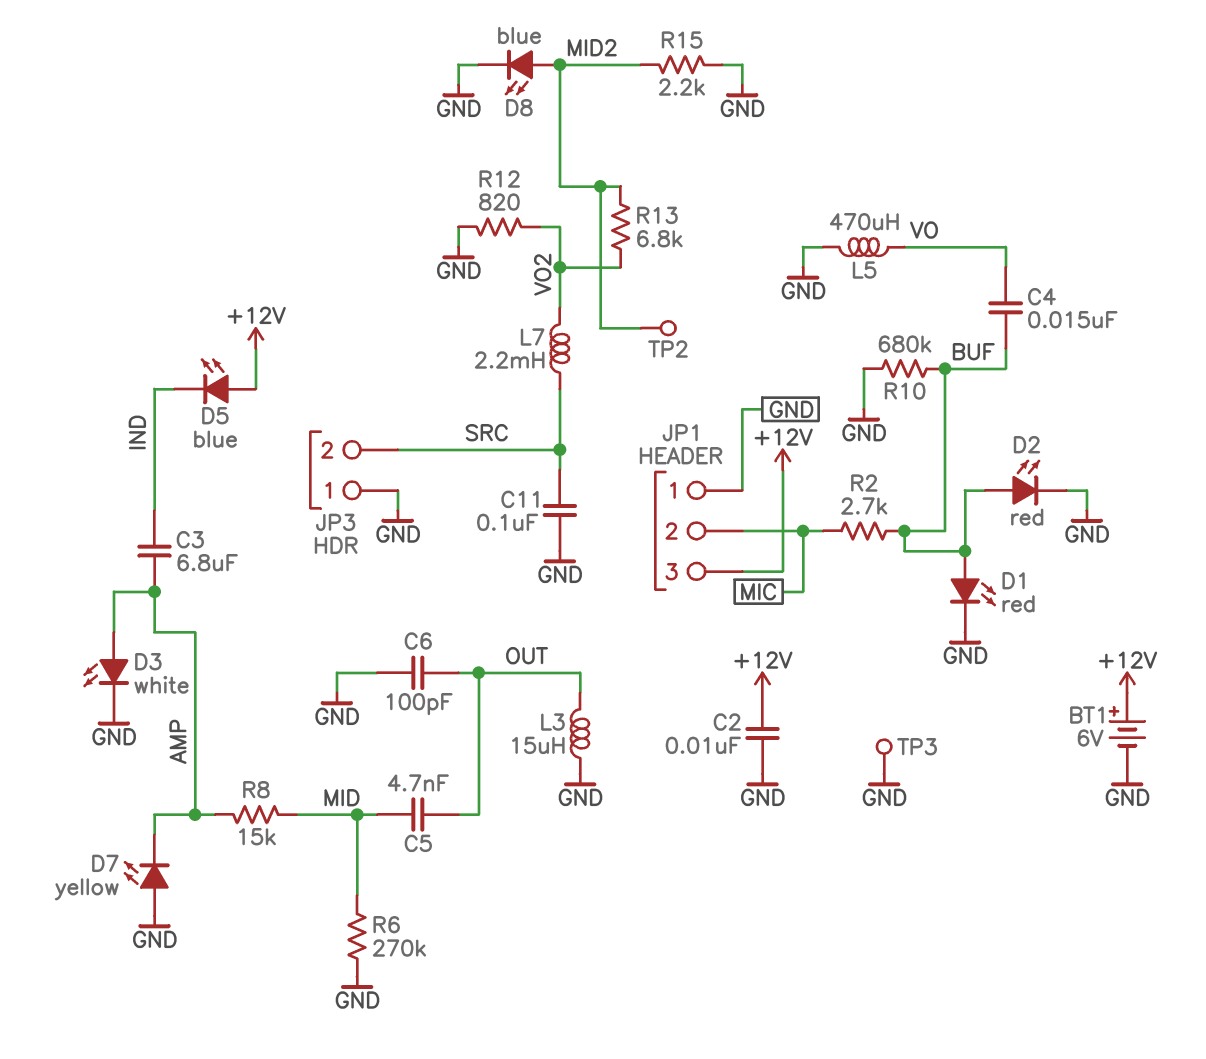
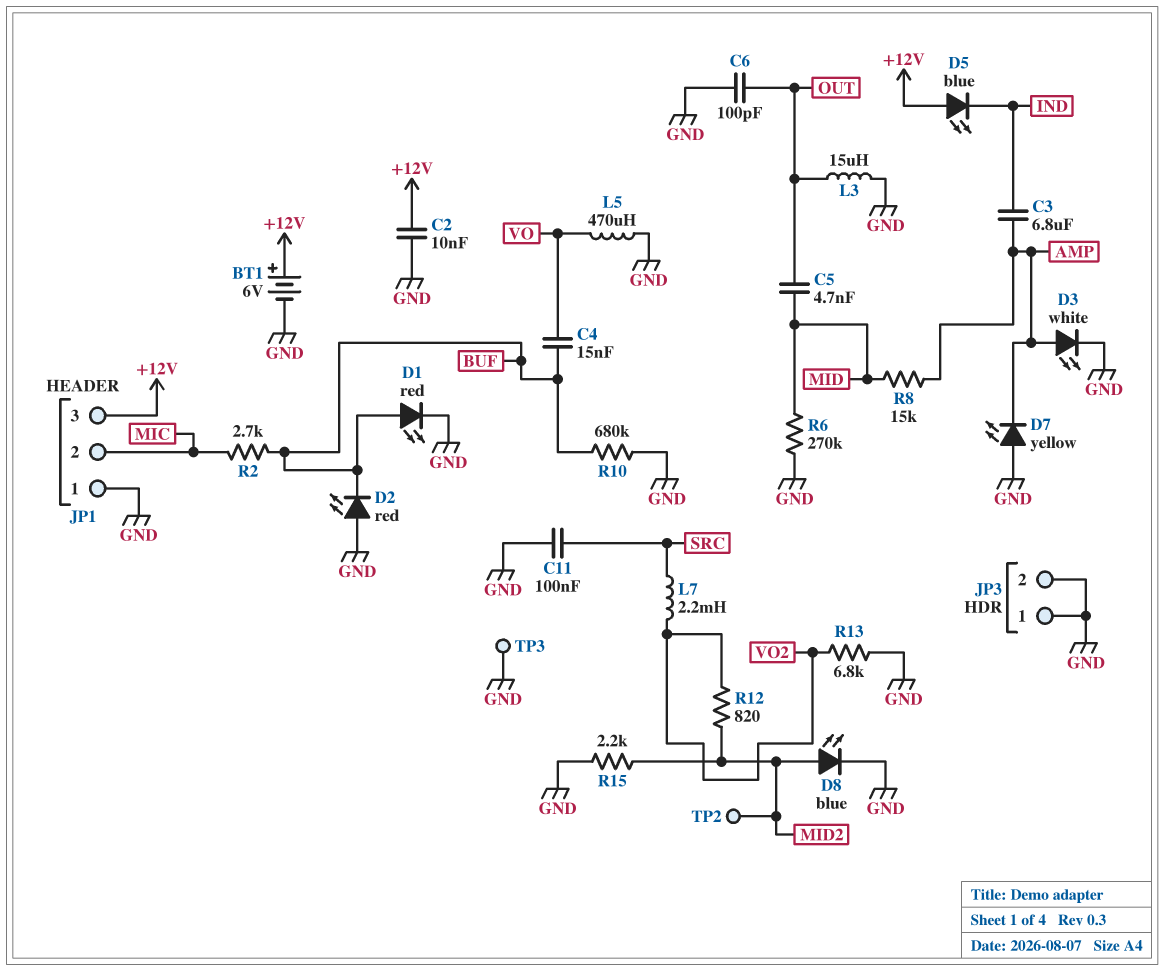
D2: LED red (A BUF, K GND) -> LED red (A GND, K BUF)
JP3 pin 2: SRC -> GND
R12: 820 (GND, VO2) -> 820 (MID2, VO2)
R13: 6.8k (MID2, VO2) -> 6.8k (GND, VO2)

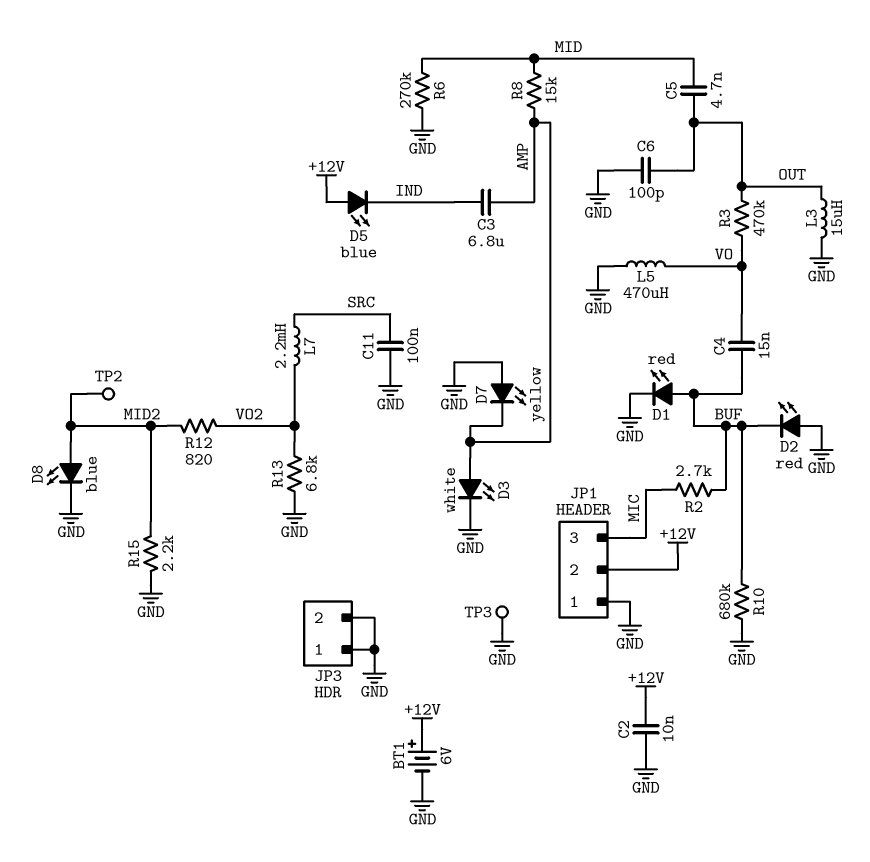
JP1 pin 2: MIC -> +12V
JP1 pin 3: +12V -> MIC
R3: none -> 470k (OUT, VO)

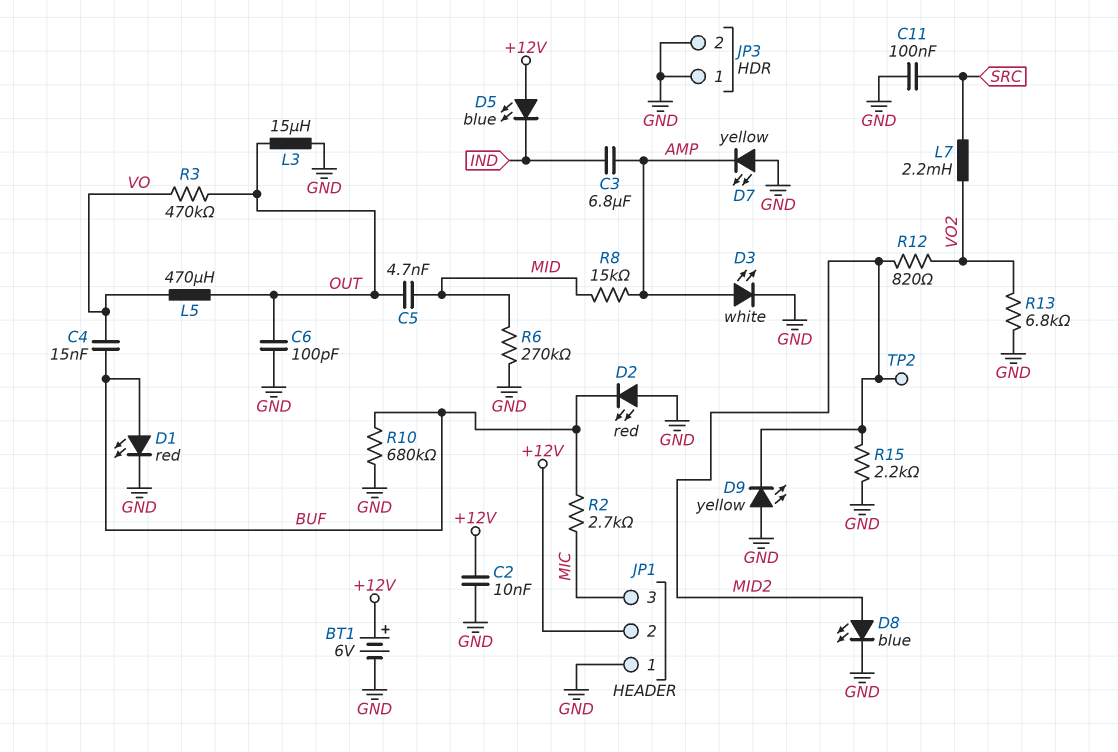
D9: none -> LED yellow (A GND, K MID2)
L5: 470uH (GND, VO) -> 470uH (OUT, VO)
TP3: test point (GND) -> none

